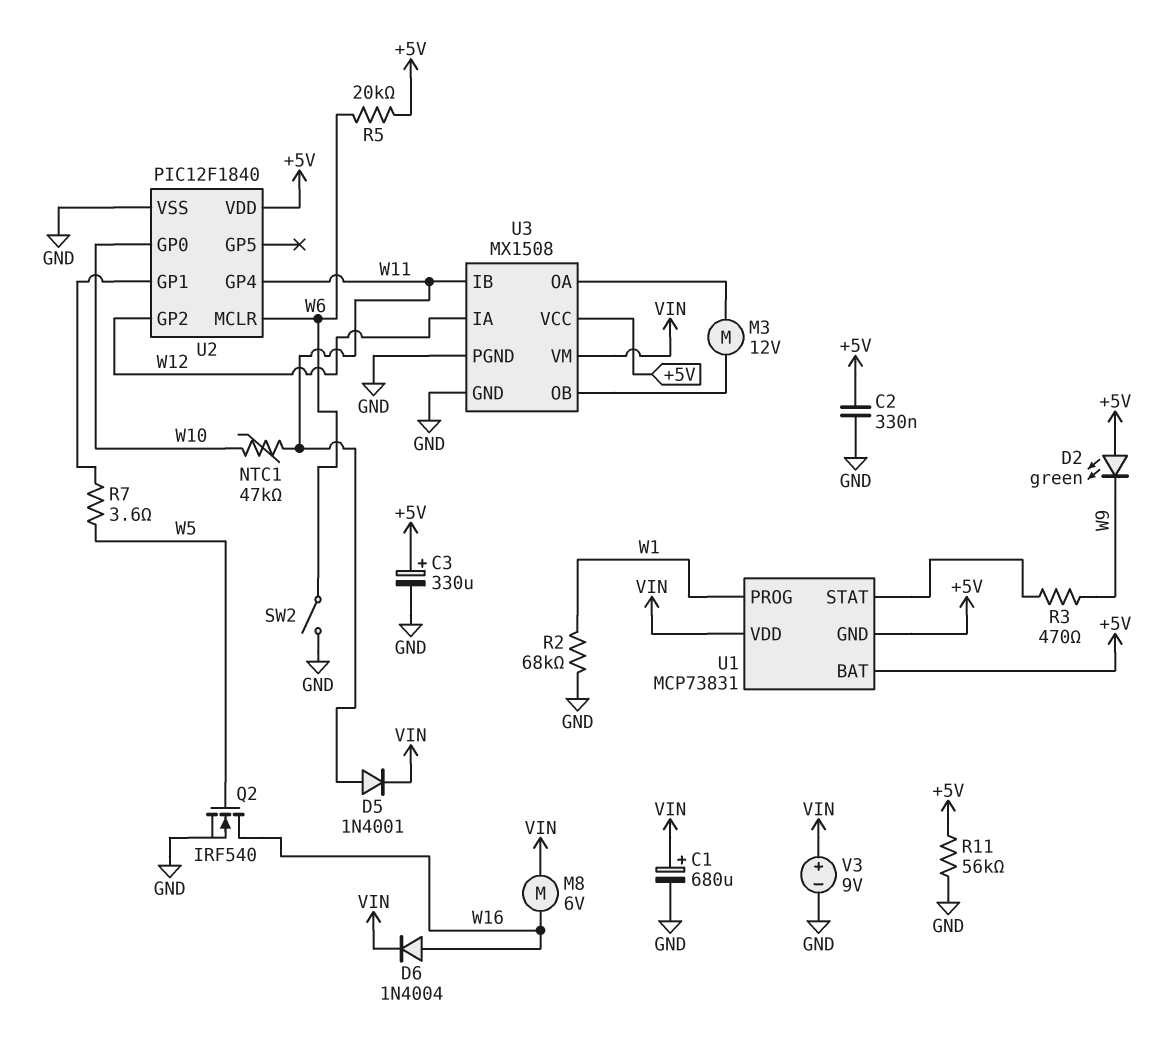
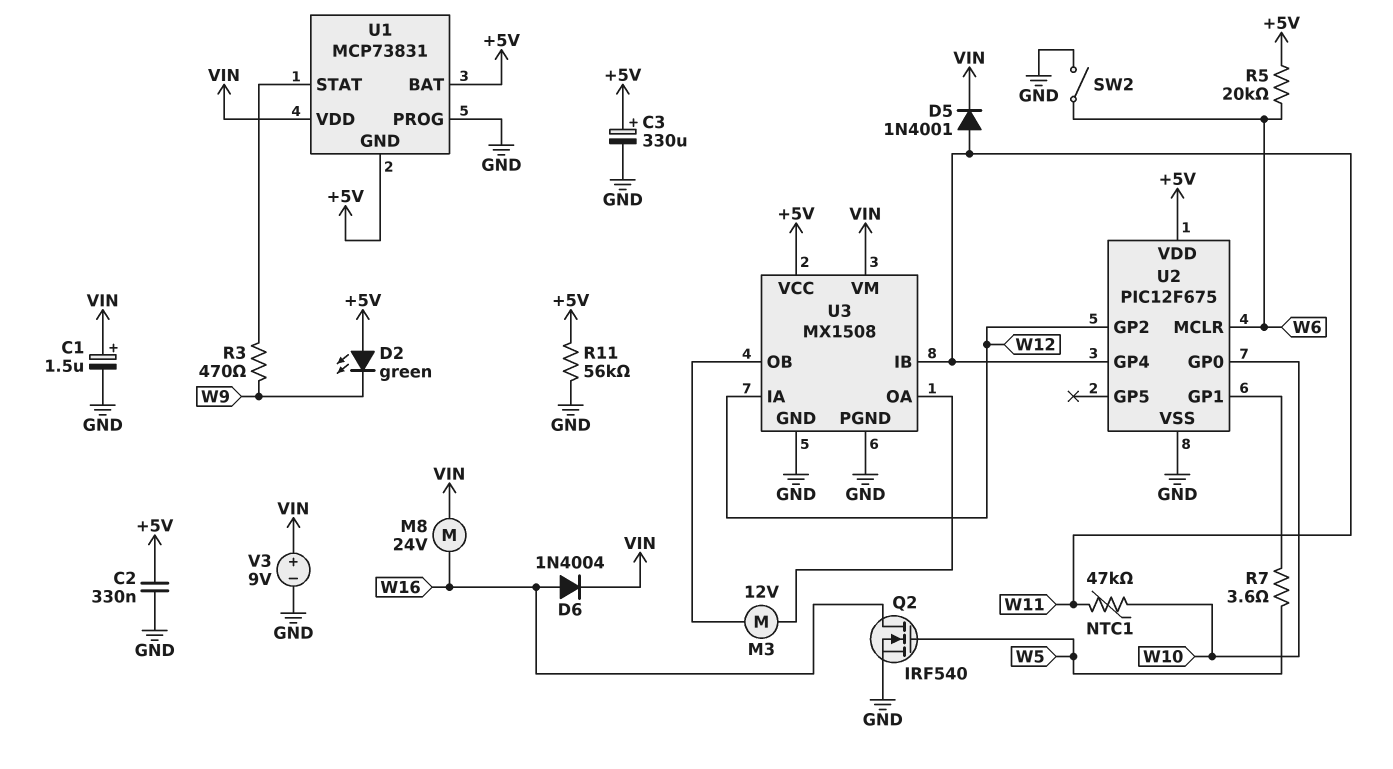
C1: 680uF (plus VIN, minus GND) -> 1.5uF (plus VIN, minus GND)
M8: motor 6V (VIN, W16) -> motor 24V (VIN, W16)
R2: 68k (GND, W1) -> none
U1 pin PROG: W1 -> GND
U2: PIC12F1840 -> PIC12F675

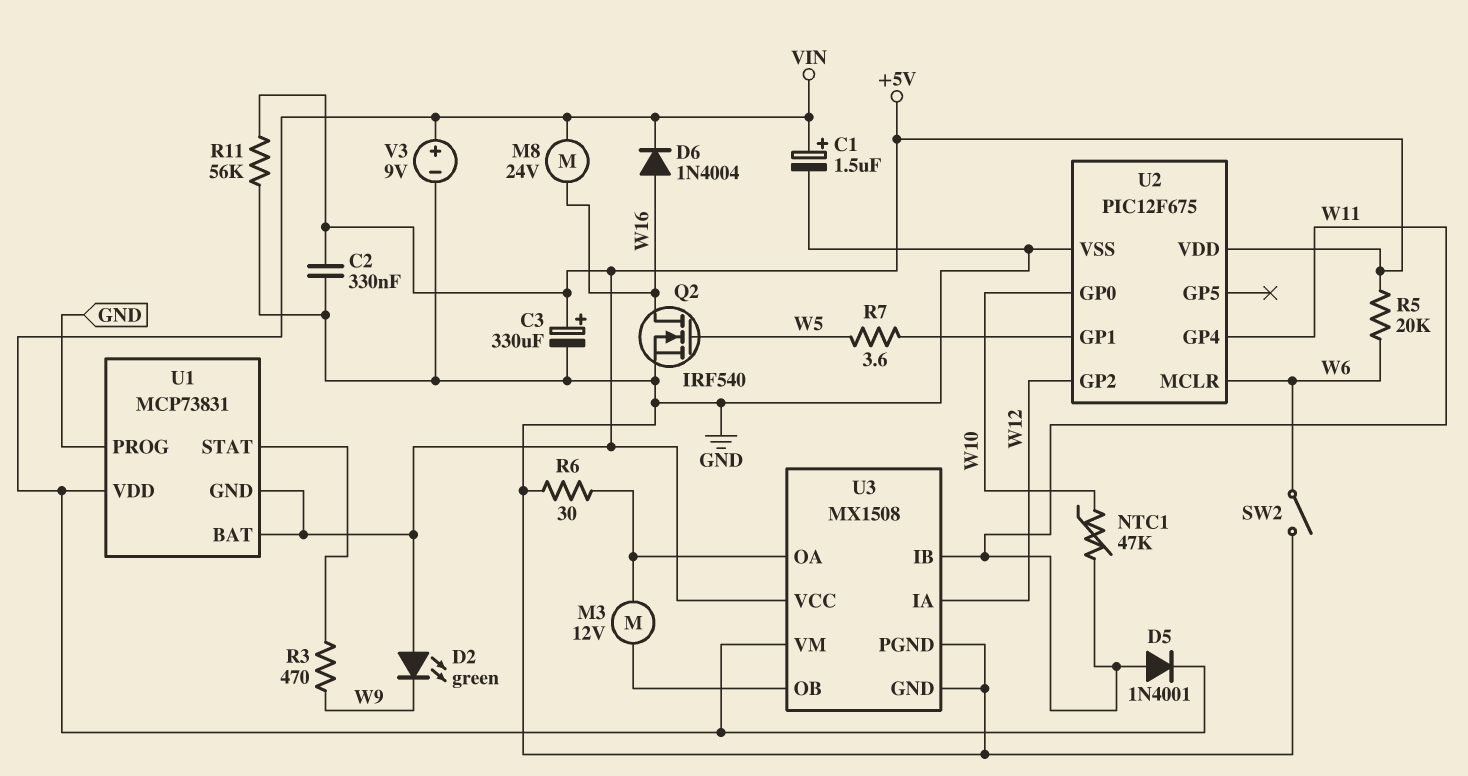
R6: none -> 30 (GND, U3/OA)

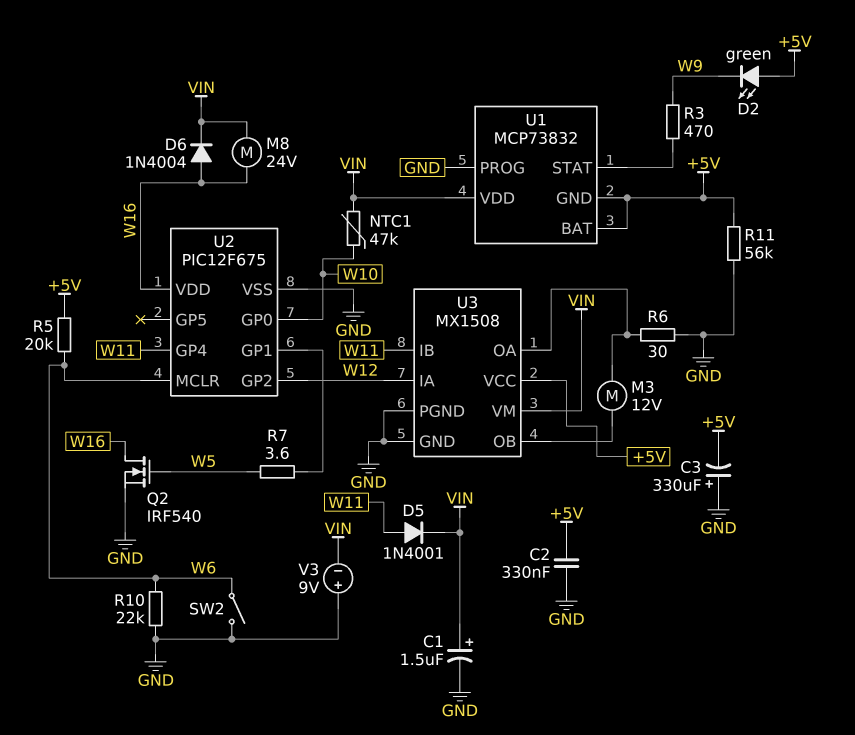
C3: 330uF (plus +5V, minus GND) -> 330uF (plus GND, minus +5V)
NTC1: 47k (W10, W11) -> 47k (VIN, W10)
R10: none -> 22k (GND, W6)
U1: MCP73831 -> MCP73832
U2 pin VDD: +5V -> W16
V3: 9V (plus VIN, minus GND) -> 9V (plus GND, minus VIN)

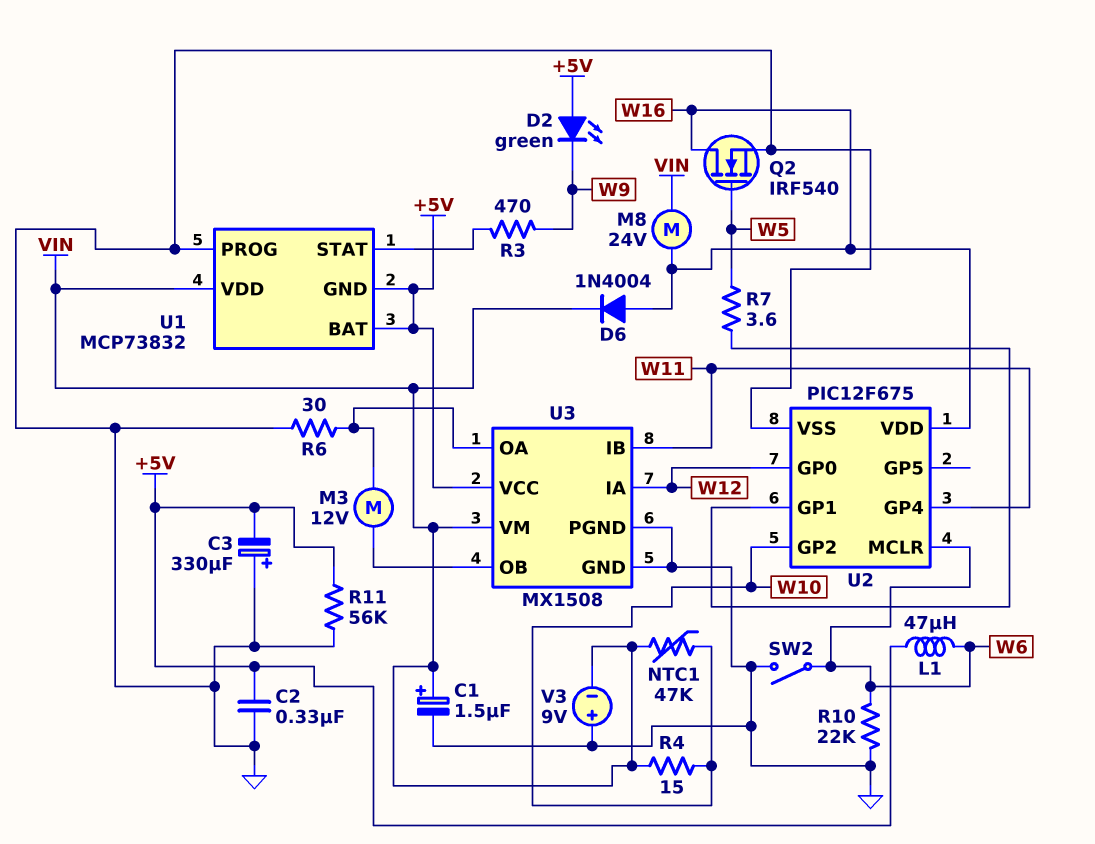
D5: diode 1N4001 (A W11, K VIN) -> none
L1: none -> 47uH (+5V, W6)
R4: none -> 15 (VIN, W10)
R5: 20k (+5V, W6) -> none
U2 pin GP0: W10 -> W12
U2 pin GP2: W12 -> W10

